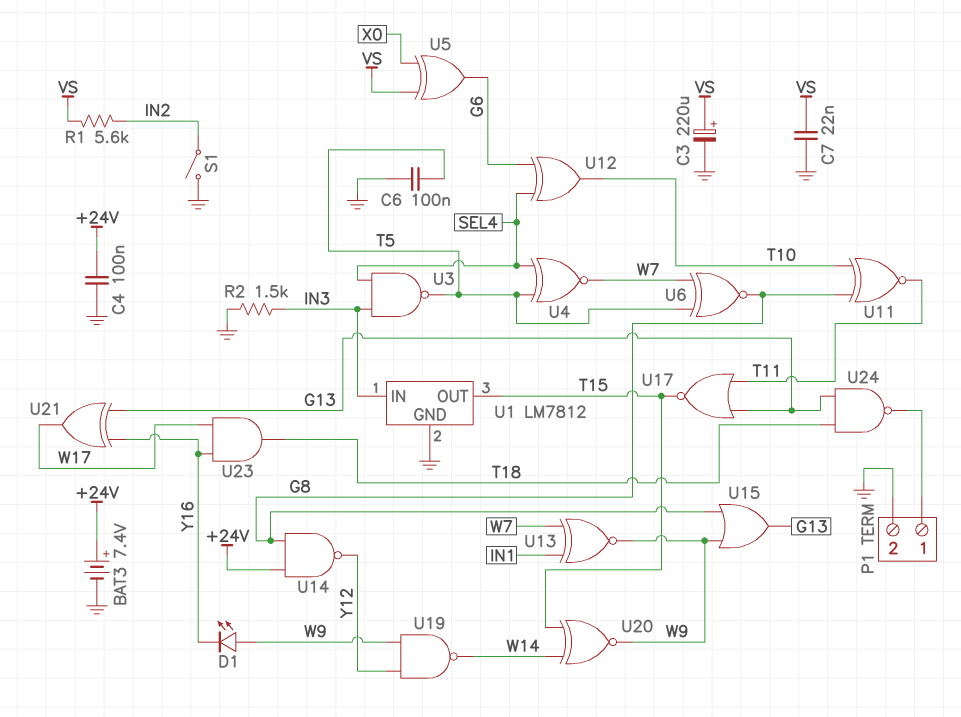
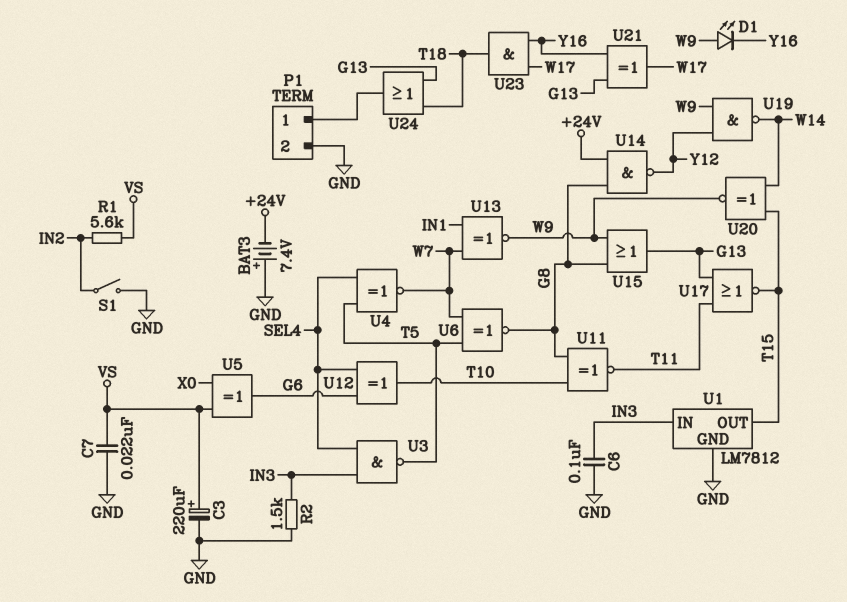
BAT3: 7.4V (plus +24V, minus GND) -> 7.4V (plus GND, minus +24V)
C4: 100nF (+24V, GND) -> none
C6: 100nF (GND, T5) -> 100nF (GND, IN3)
U24: NAND (in G13, in T18, out P1/1) -> OR (in G13, in T18, out P1/1)

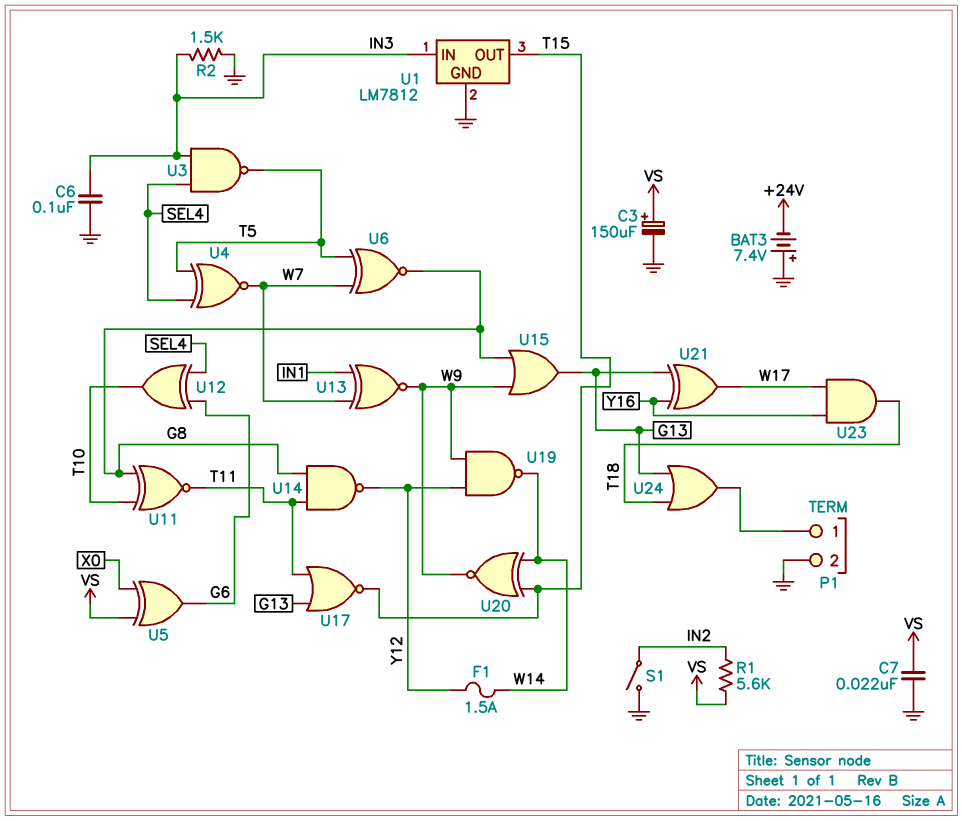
C3: 220uF (plus VS, minus GND) -> 150uF (plus VS, minus GND)
D1: LED (A W9, K Y16) -> none
F1: none -> 1.5A (W14, Y12)
U14: NAND (in +24V, in G8, out Y12) -> NAND (in G8, in T11, out Y12)

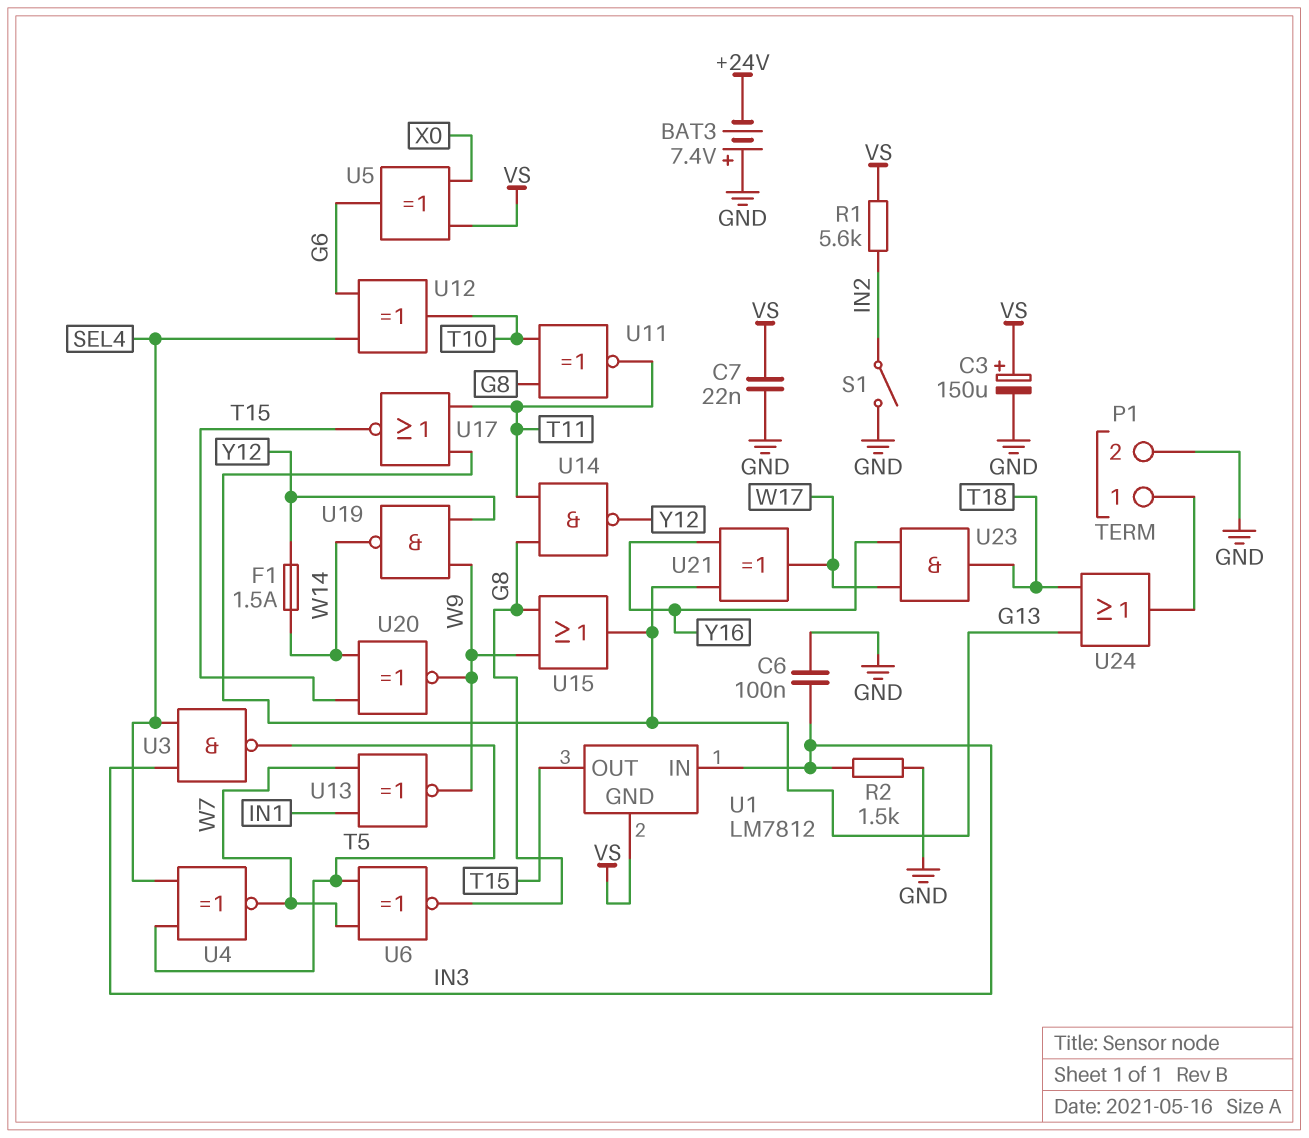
U1 pin GND: GND -> VS

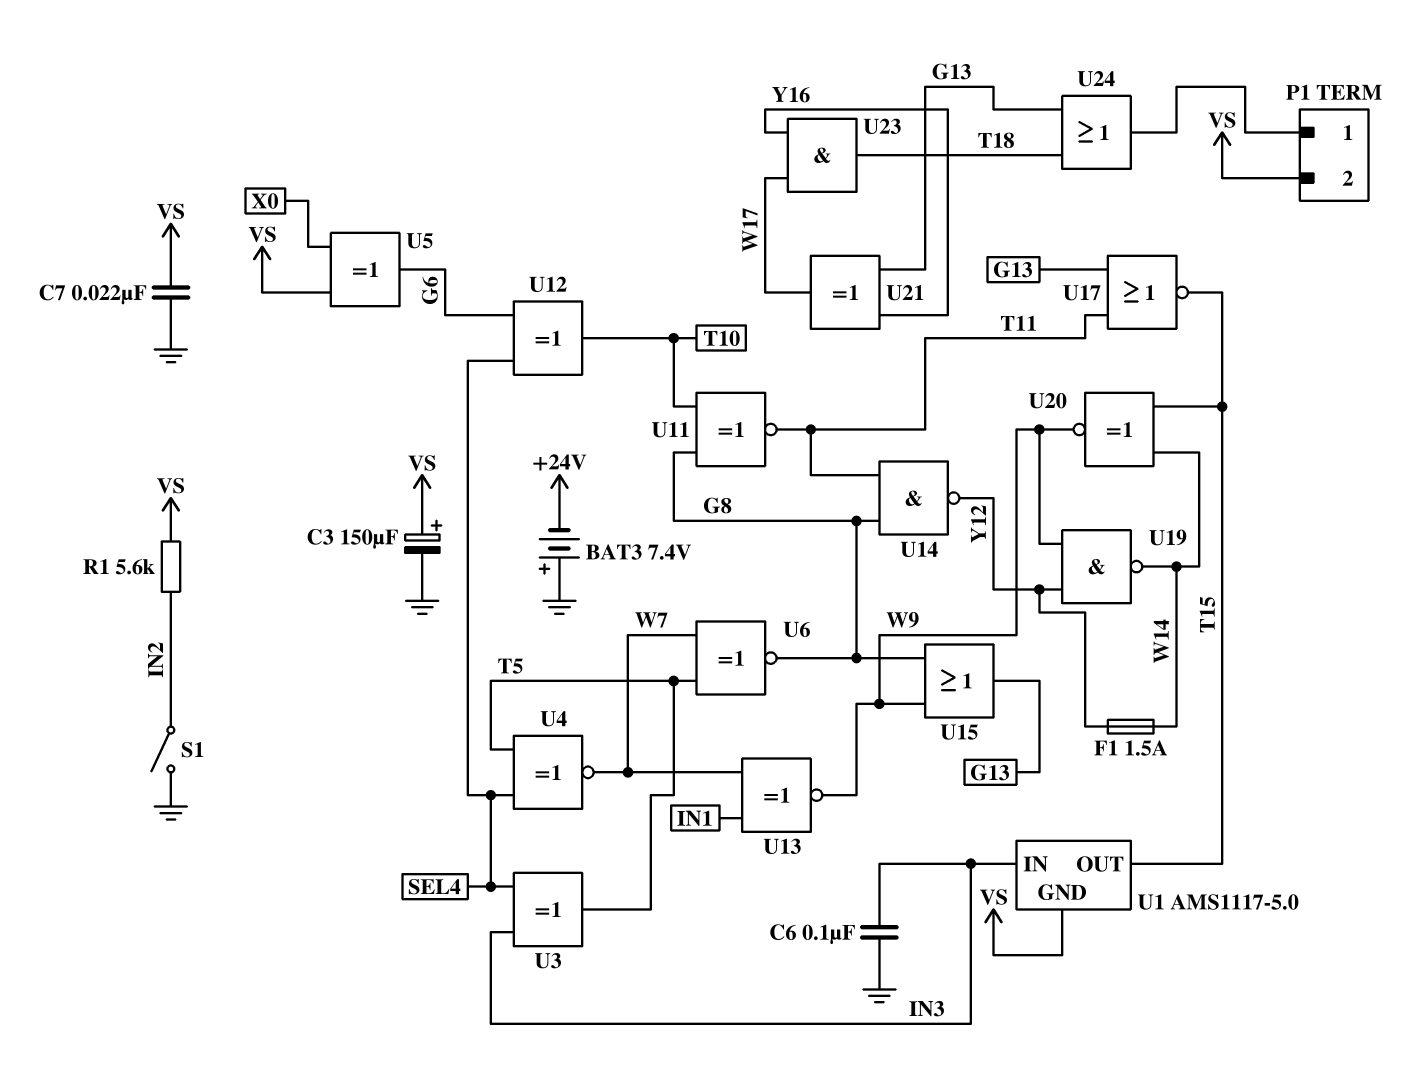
P1 pin 2: GND -> VS
R2: 1.5k (GND, IN3) -> none
U1: LM7812 -> AMS1117-5.0
U3: NAND (in IN3, in SEL4, out T5) -> XOR (in IN3, in SEL4, out T5)

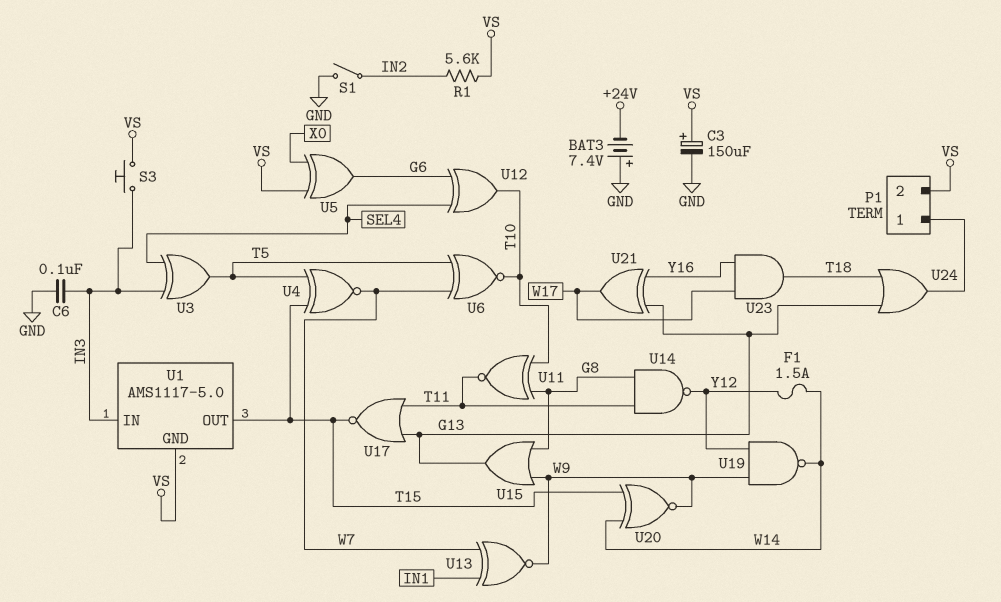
C7: 22nF (GND, VS) -> none
S3: none -> button (IN3, VS)
U4: XNOR (in SEL4, in T5, out W7) -> XNOR (in T5, in T15, out W7)
U6: XNOR (in T5, in W7, out G8) -> XNOR (in T5, in W7, out T10)

